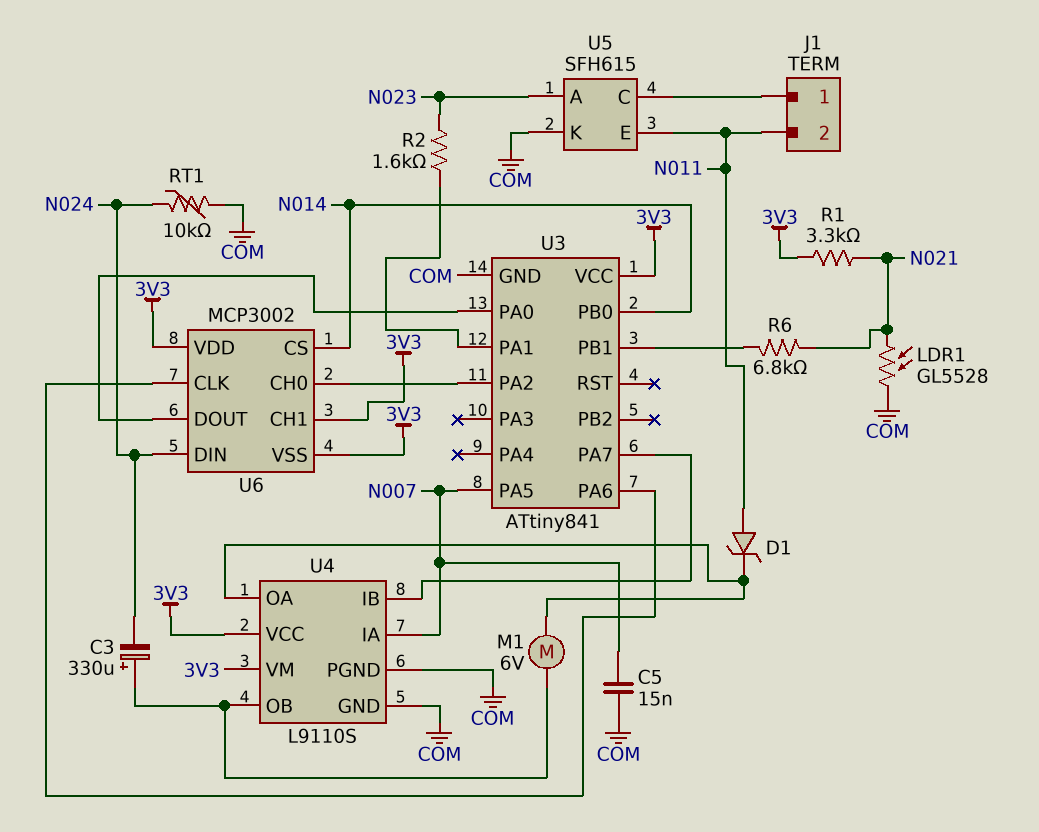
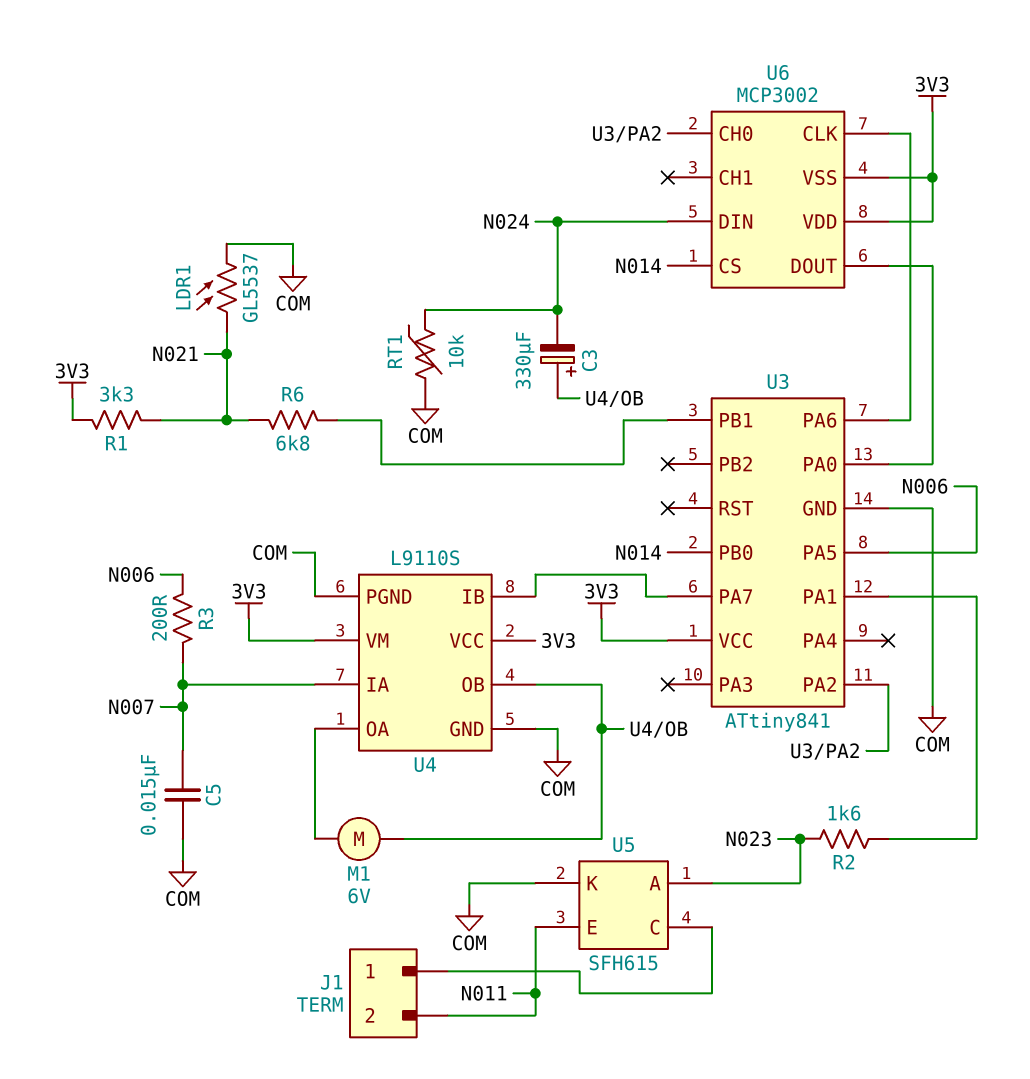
D1: zener (A N011, K U4/OA) -> none
LDR1: GL5528 (COM, N021) -> GL5537 (COM, N021)
R3: none -> 200 (N006, N007)
U3 pin PA5: N007 -> N006
U6 pin CH1: 3V3 -> none

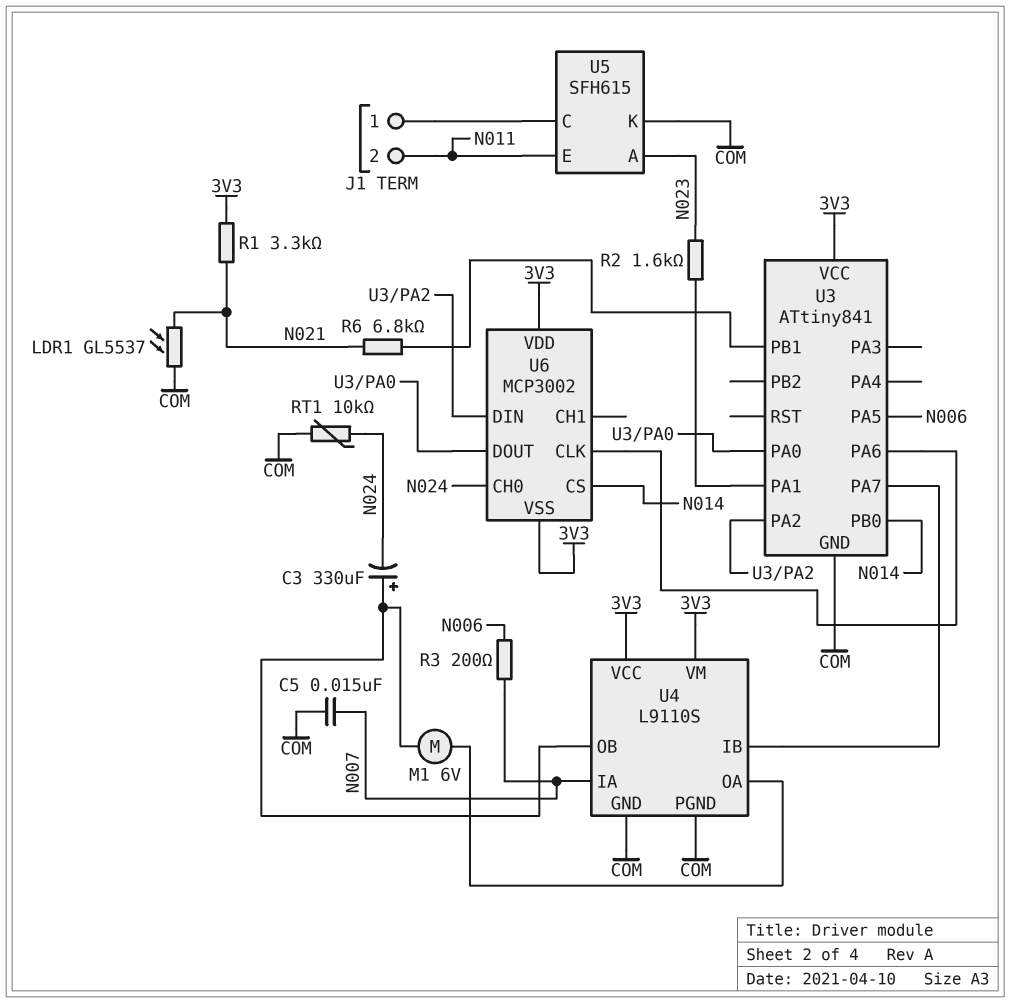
U6 pin CH0: U3/PA2 -> N024
U6 pin DIN: N024 -> U3/PA2

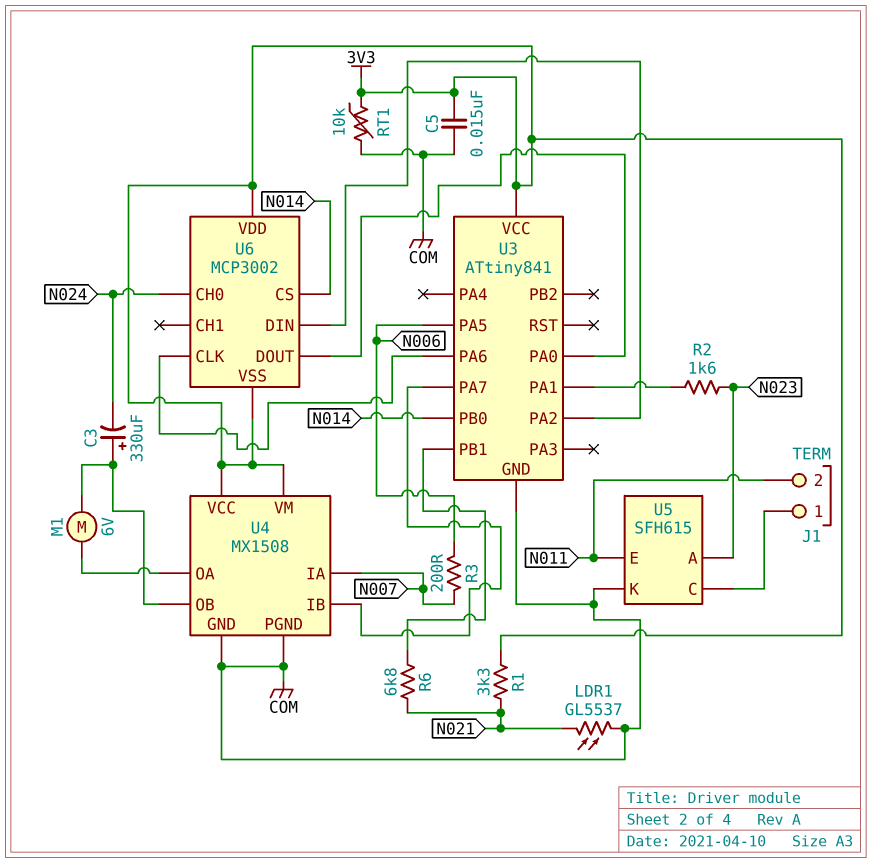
C5: 15nF (COM, N007) -> 15nF (3V3, COM)
RT1: 10k (COM, N024) -> 10k (3V3, COM)
U4: L9110S -> MX1508

